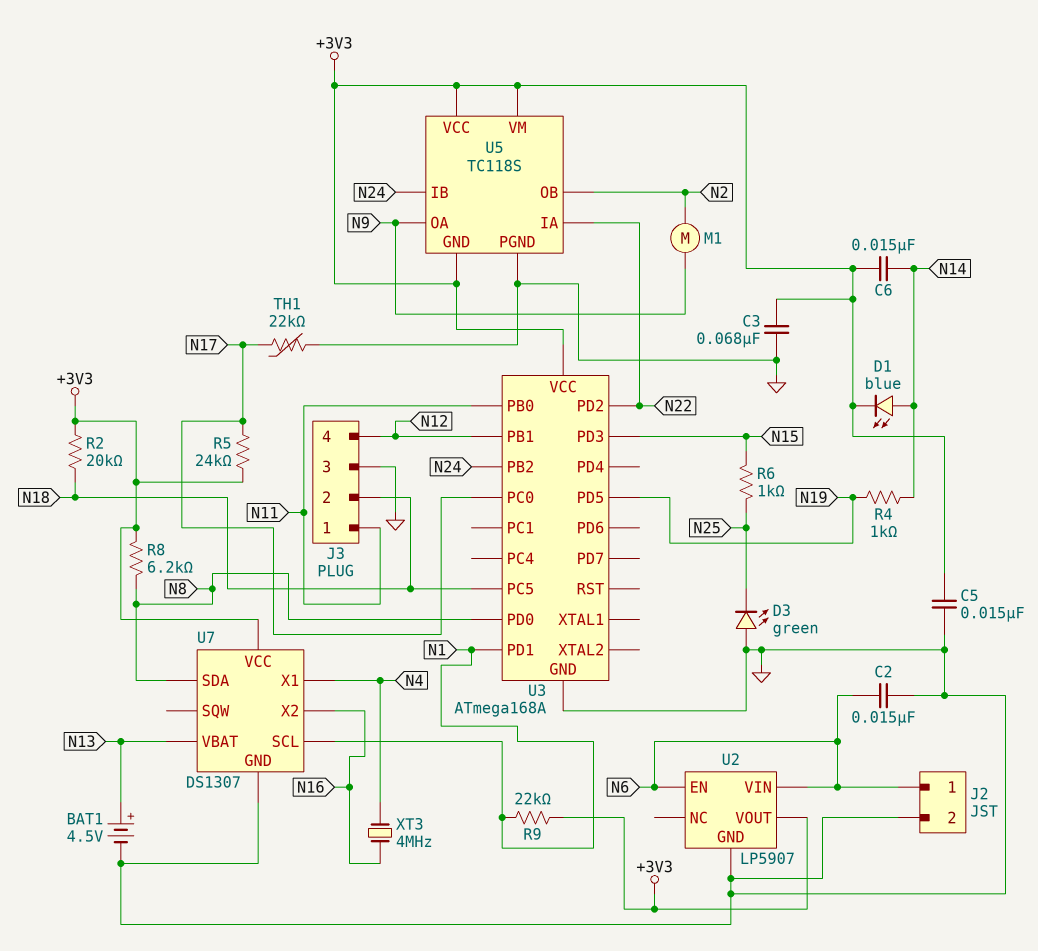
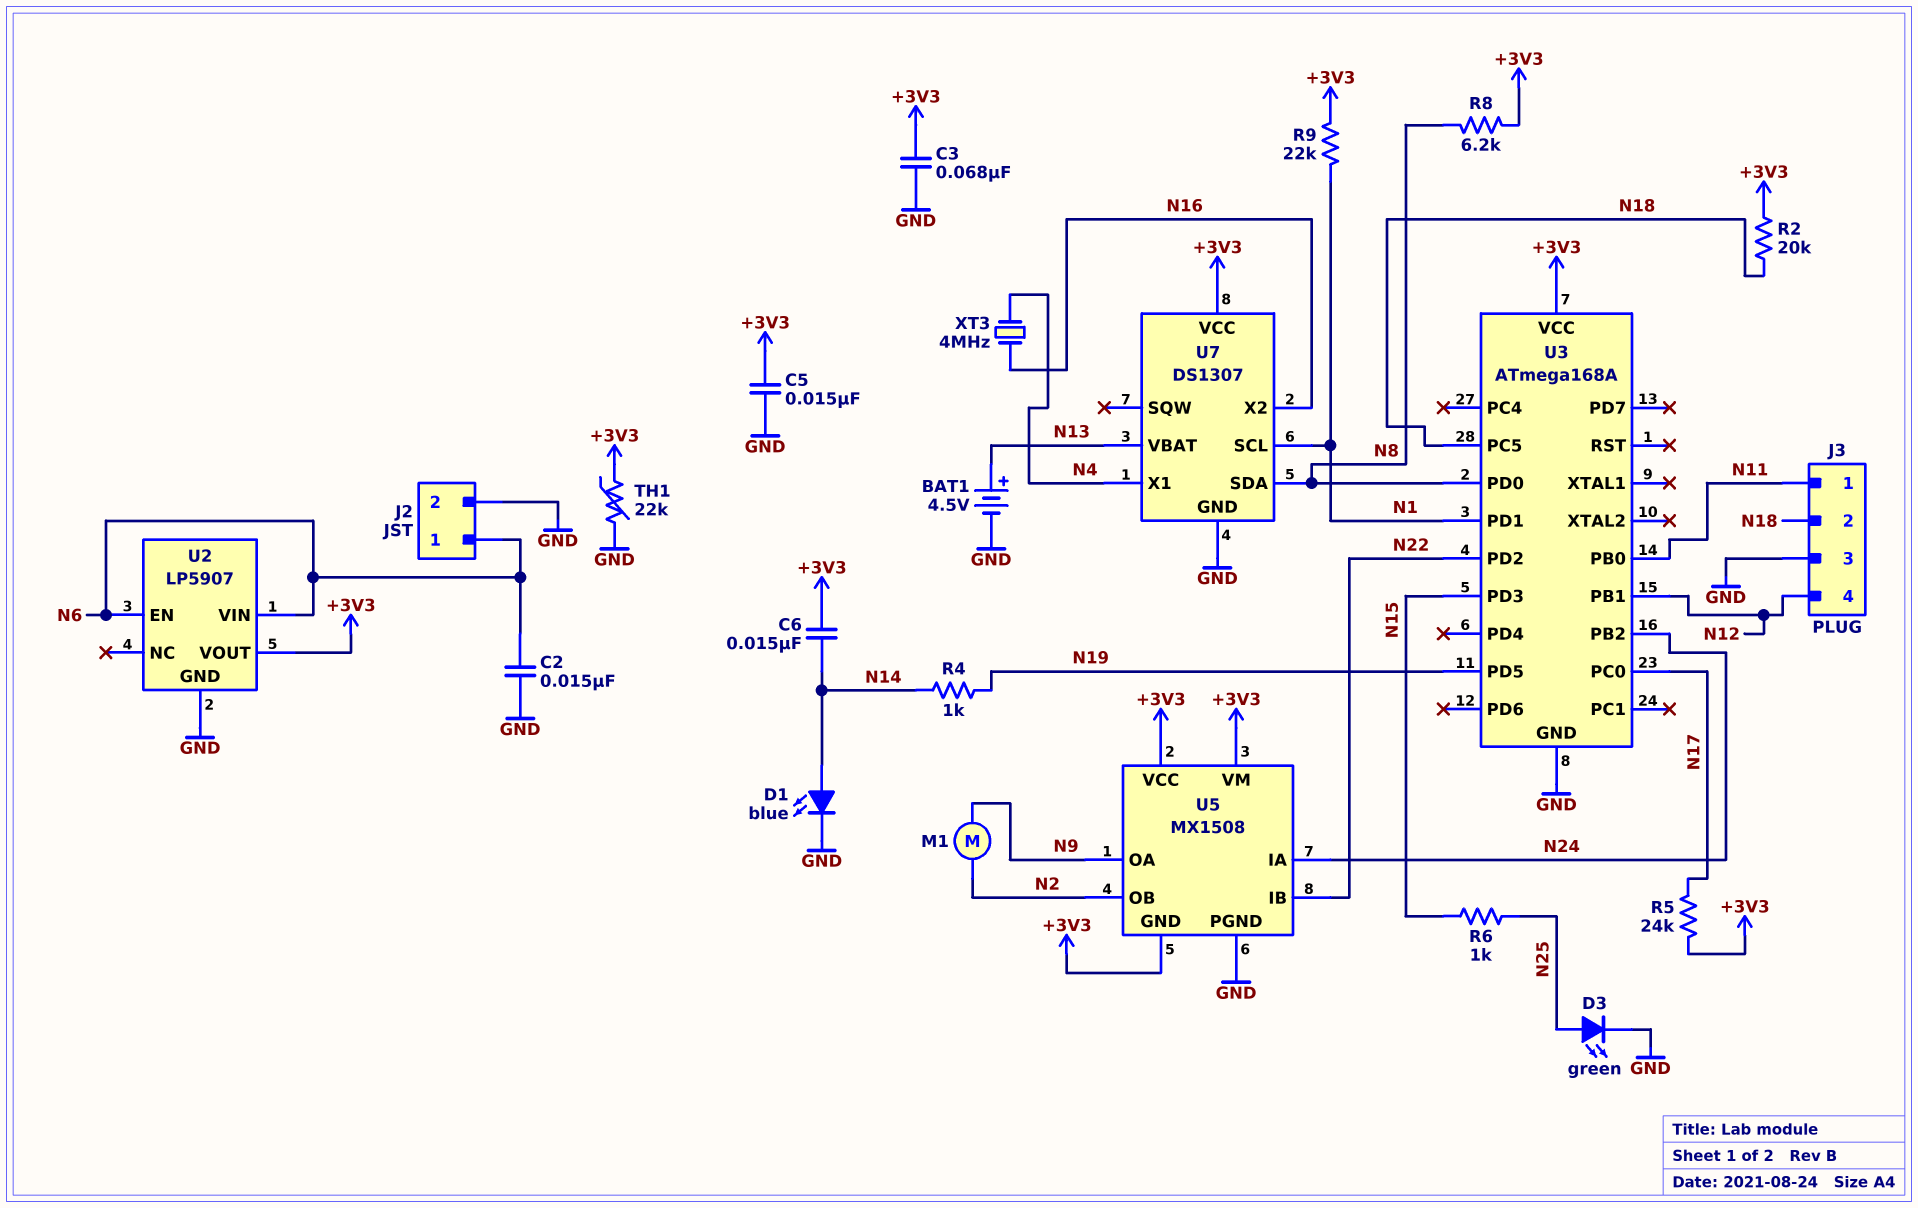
D1: LED blue (A N14, K +3V3) -> LED blue (A N14, K GND)
D3: LED green (A GND, K N25) -> LED green (A N25, K GND)
TH1: 22k (GND, N17) -> 22k (+3V3, GND)
U5: TC118S -> MX1508
U5 pin IA: N22 -> N24
U5 pin IB: N24 -> N22

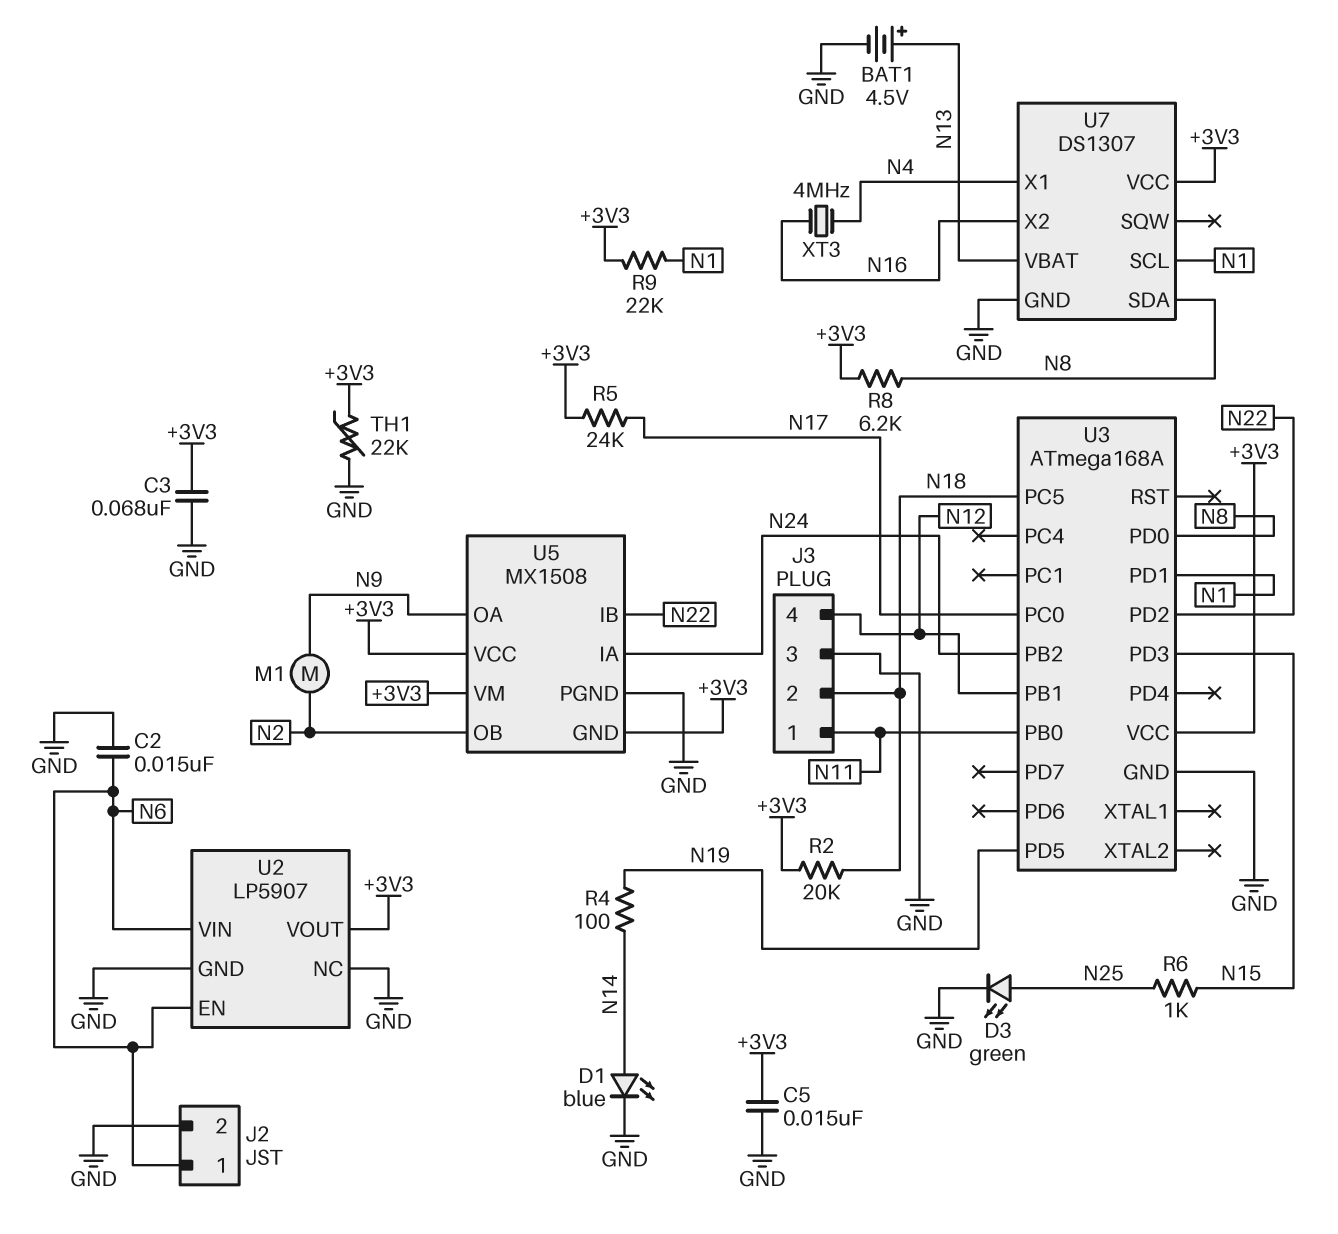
C6: 15nF (+3V3, N14) -> none
R4: 1k (N14, N19) -> 100 (N14, N19)
U2 pin NC: none -> GND

